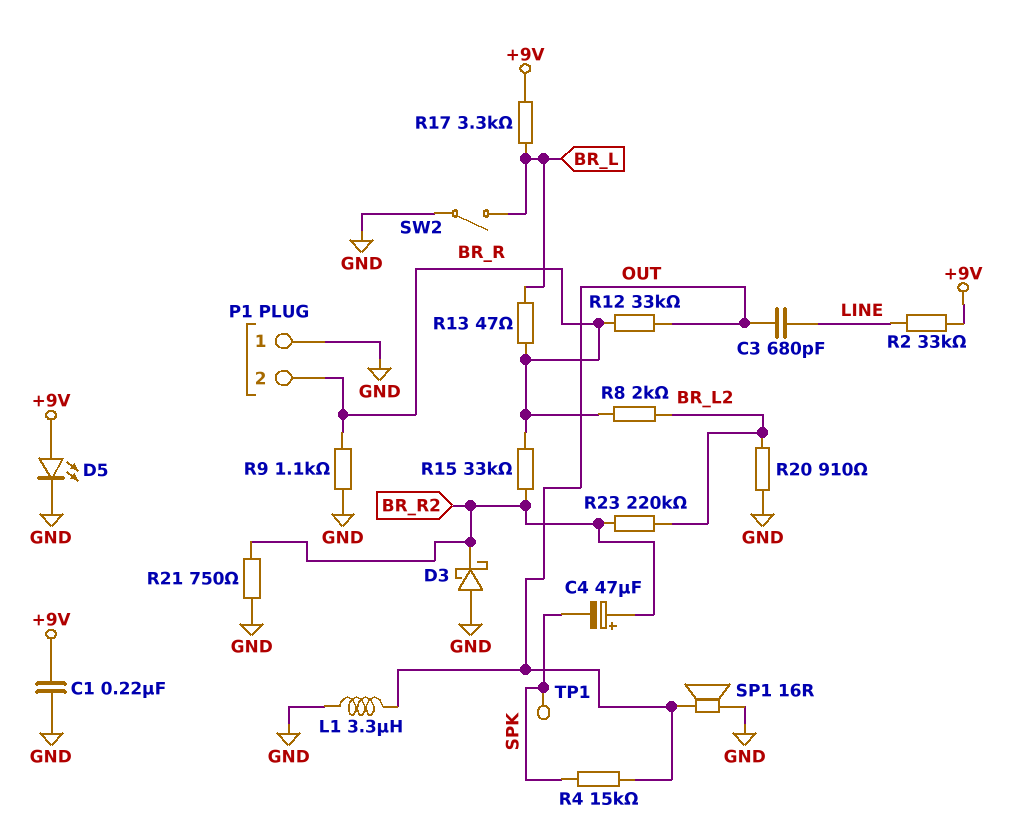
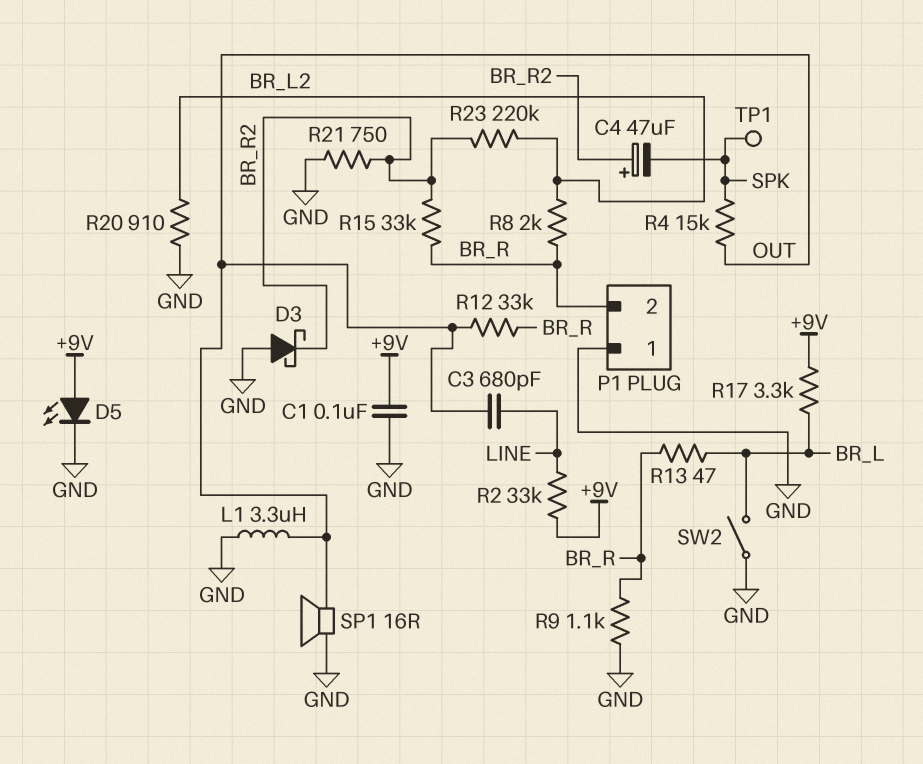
C1: 220nF (+9V, GND) -> 100nF (+9V, GND)

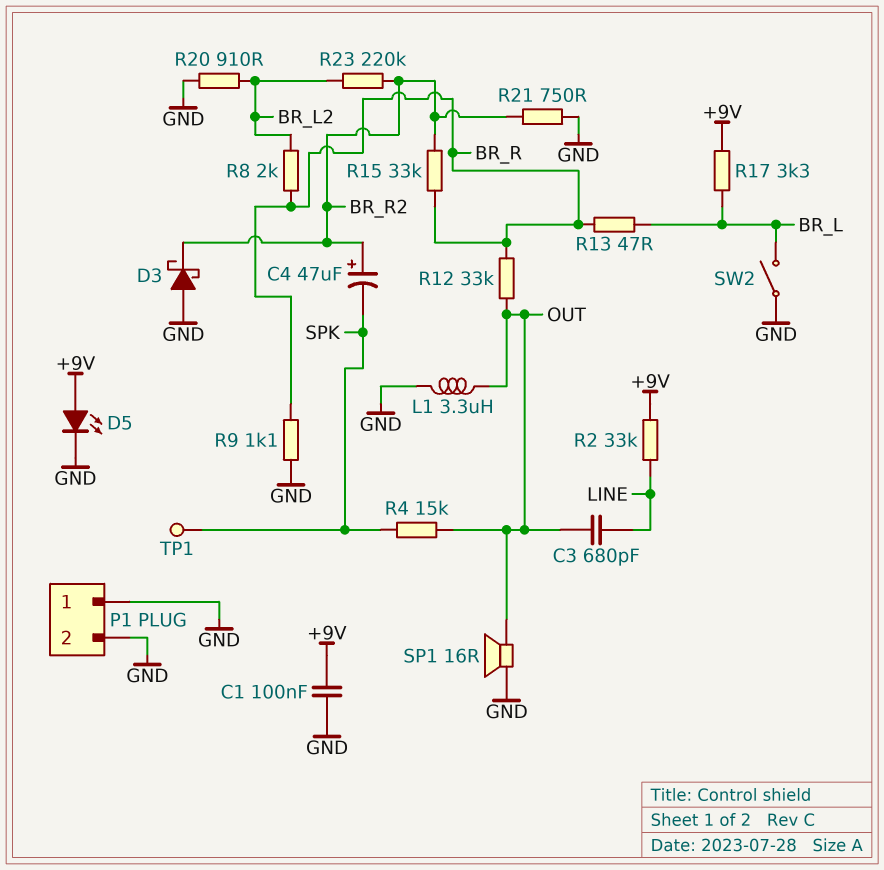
P1 pin 2: BR_R -> GND

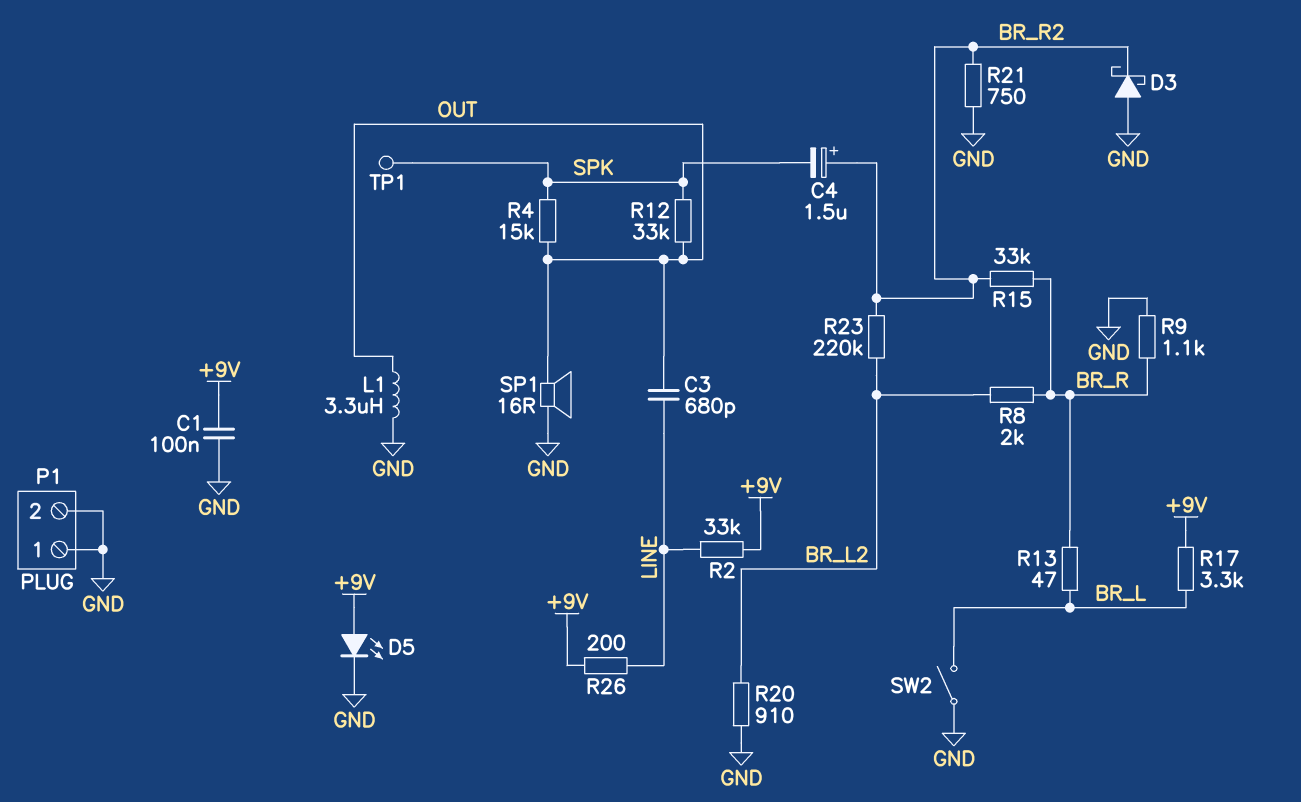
C4: 47uF (plus BR_R2, minus SPK) -> 1.5uF (plus BR_R2, minus SPK)
R12: 33k (BR_R, OUT) -> 33k (OUT, SPK)
R26: none -> 200 (+9V, LINE)

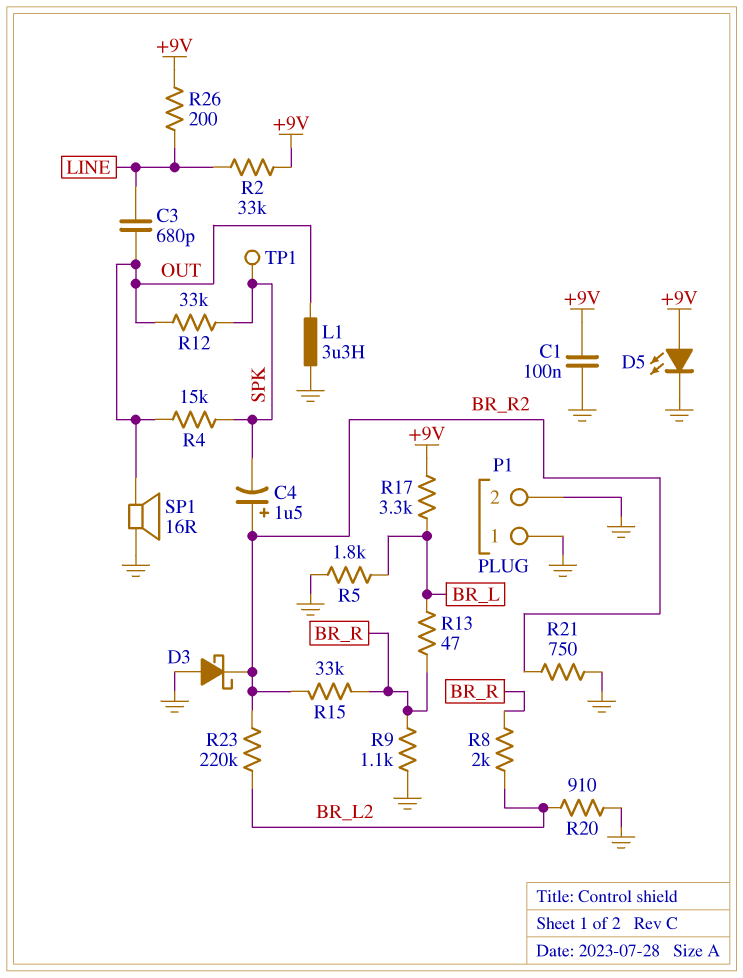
R5: none -> 1.8k (BR_L, GND)
SW2: switch (BR_L, GND) -> none

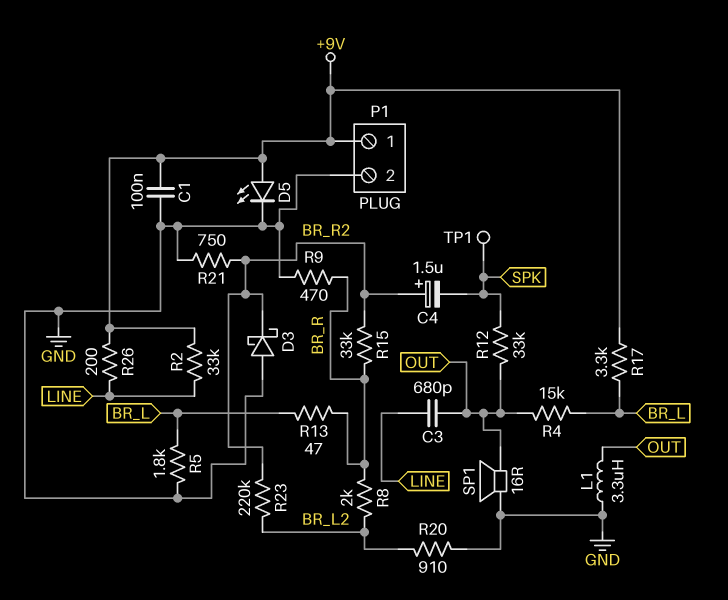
P1 pin 1: GND -> +9V
R4: 15k (OUT, SPK) -> 15k (BR_L, OUT)
R9: 1.1k (BR_R, GND) -> 470 (BR_R, GND)

